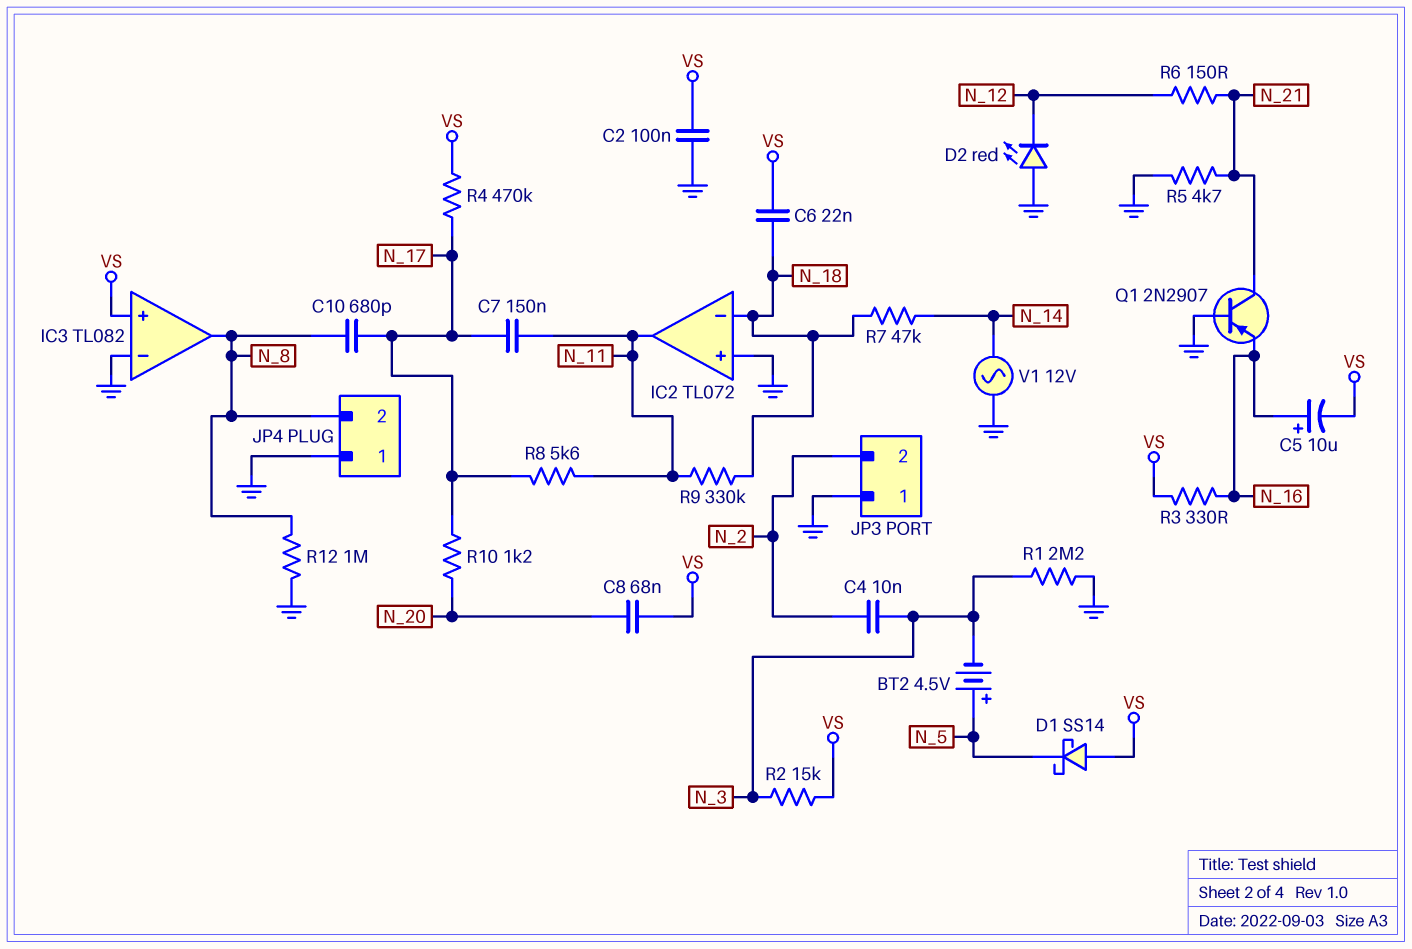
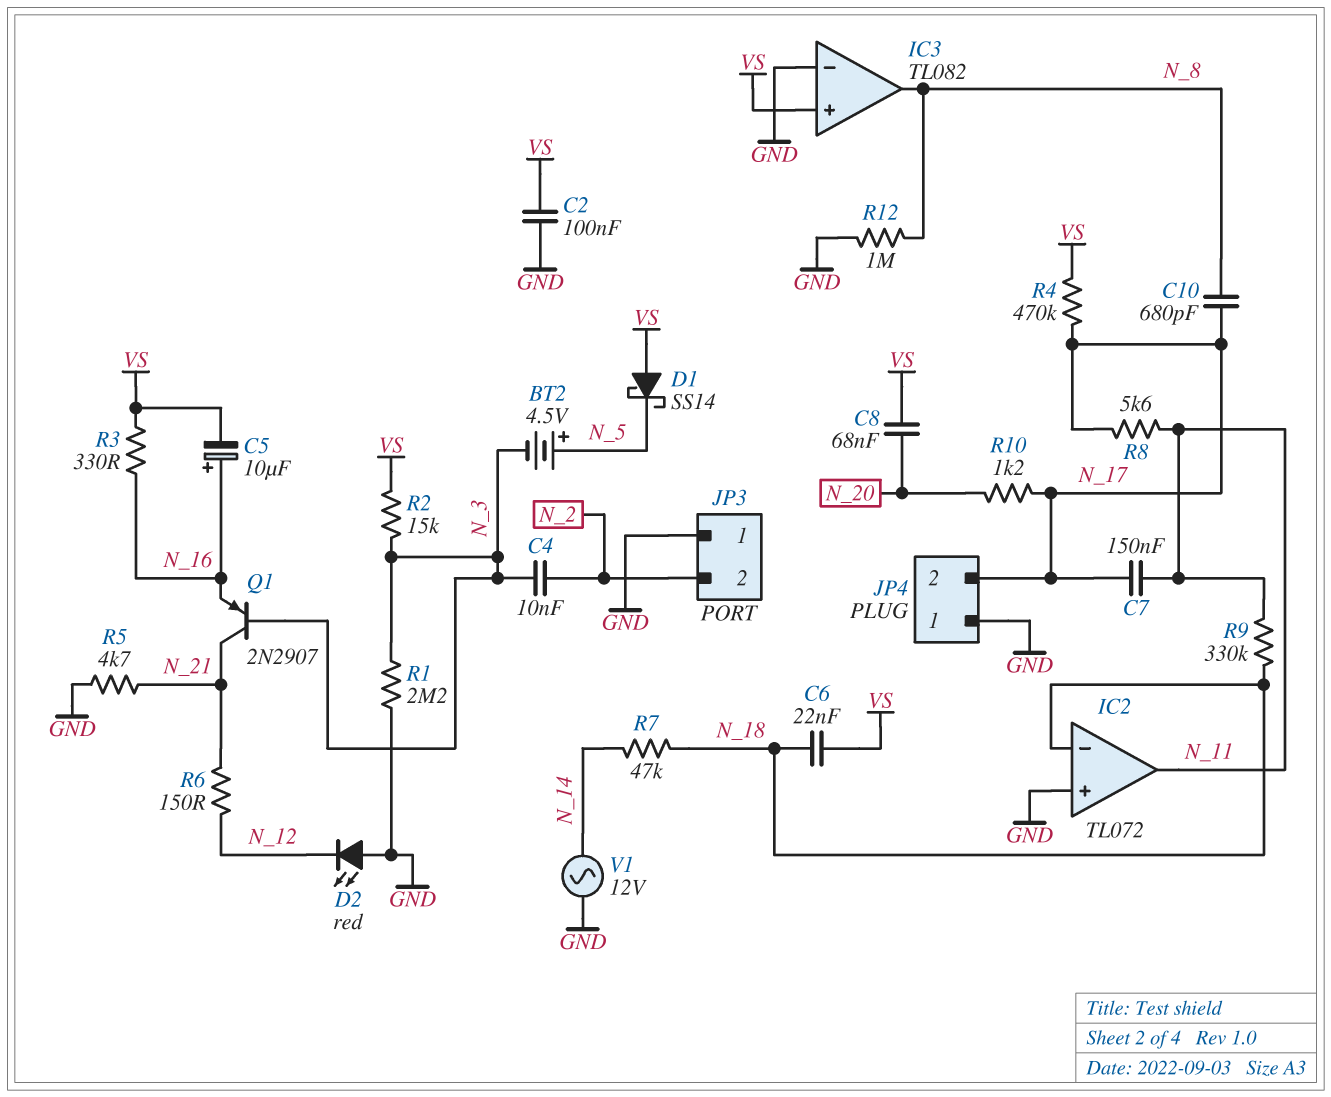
JP4 pin 2: N_8 -> N_17
Q1: PNP 2N2907 (B GND, C N_21, E N_16) -> PNP 2N2907 (B N_3, C N_21, E N_16)

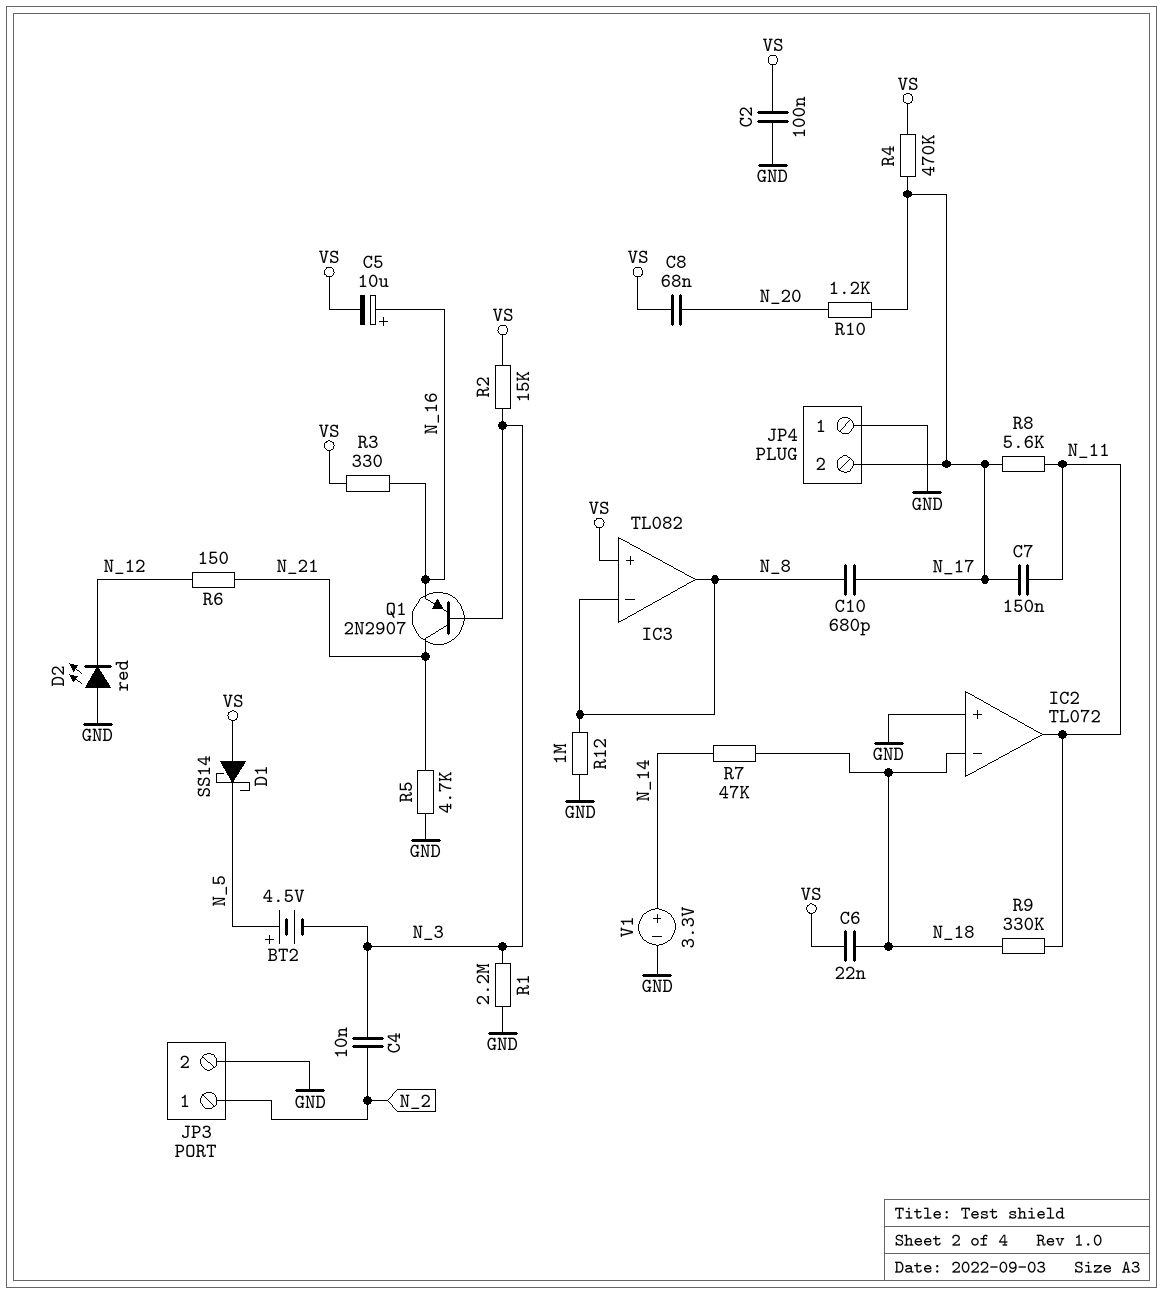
IC3 pin in-: GND -> N_8
JP3 pin 1: GND -> N_2
JP3 pin 2: N_2 -> GND
V1: AC 12V (GND, N_14) -> 3.3V (plus N_14, minus GND)

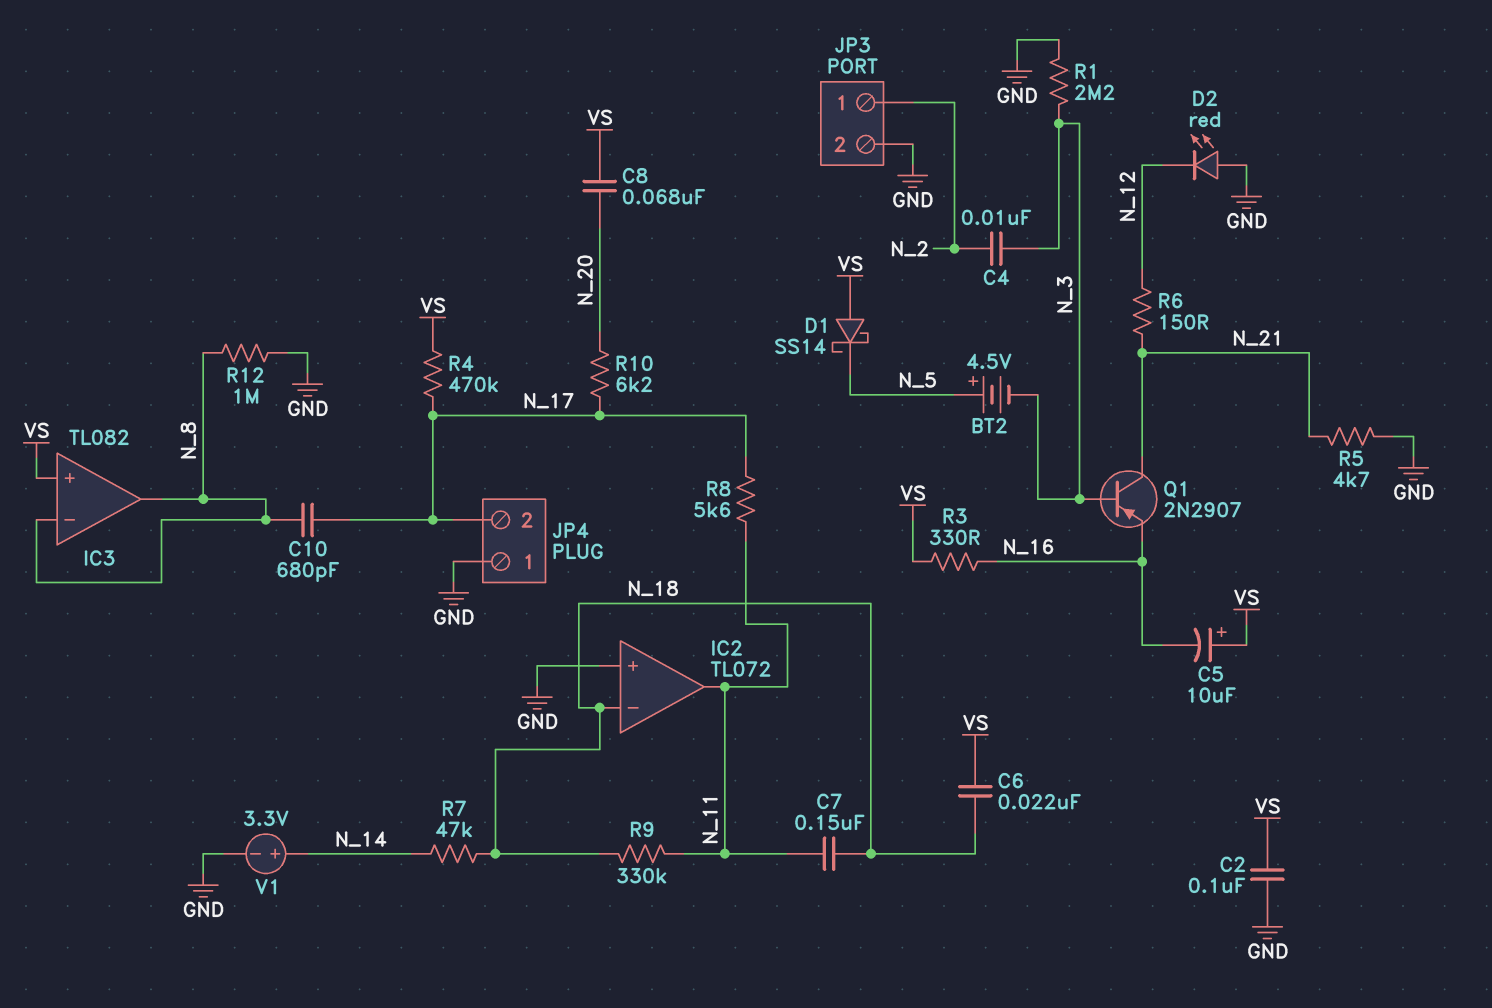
C5: 10uF (plus N_16, minus VS) -> 10uF (plus VS, minus N_16)
C7: 150nF (N_11, N_17) -> 150nF (N_11, N_18)
R2: 15k (N_3, VS) -> none
R10: 1.2k (N_17, N_20) -> 6.2k (N_17, N_20)

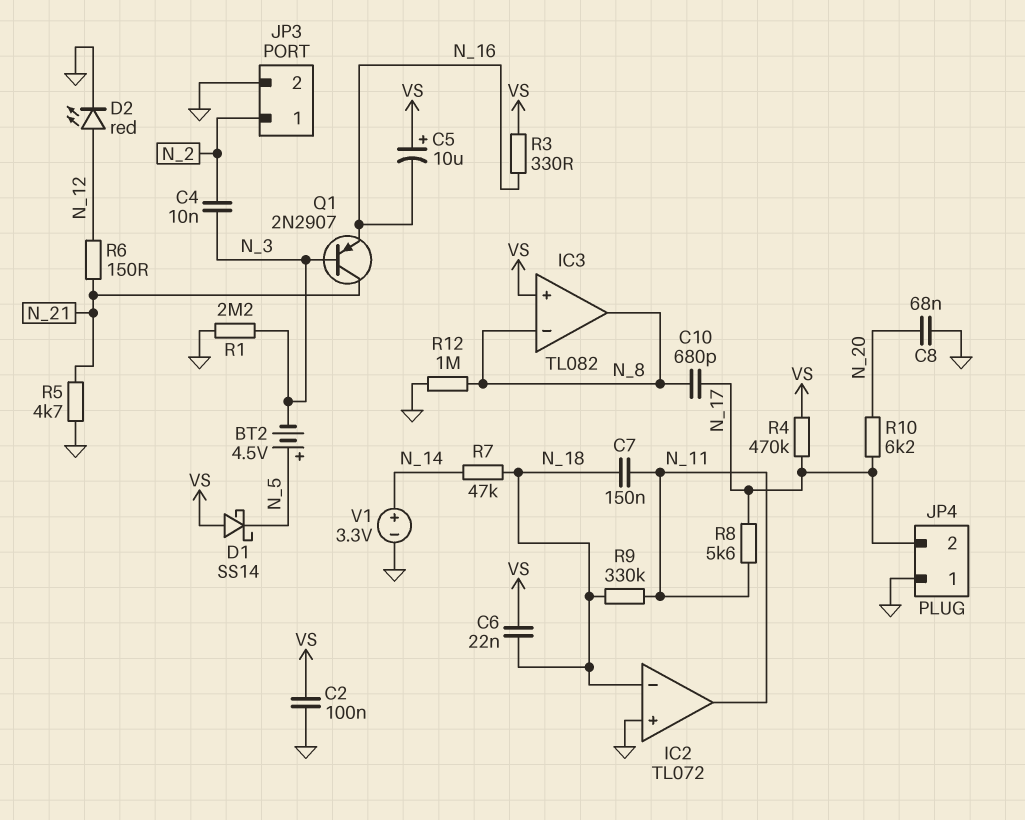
C8: 68nF (N_20, VS) -> 68nF (GND, N_20)
D2: LED red (A GND, K N_12) -> LED red (A N_12, K GND)

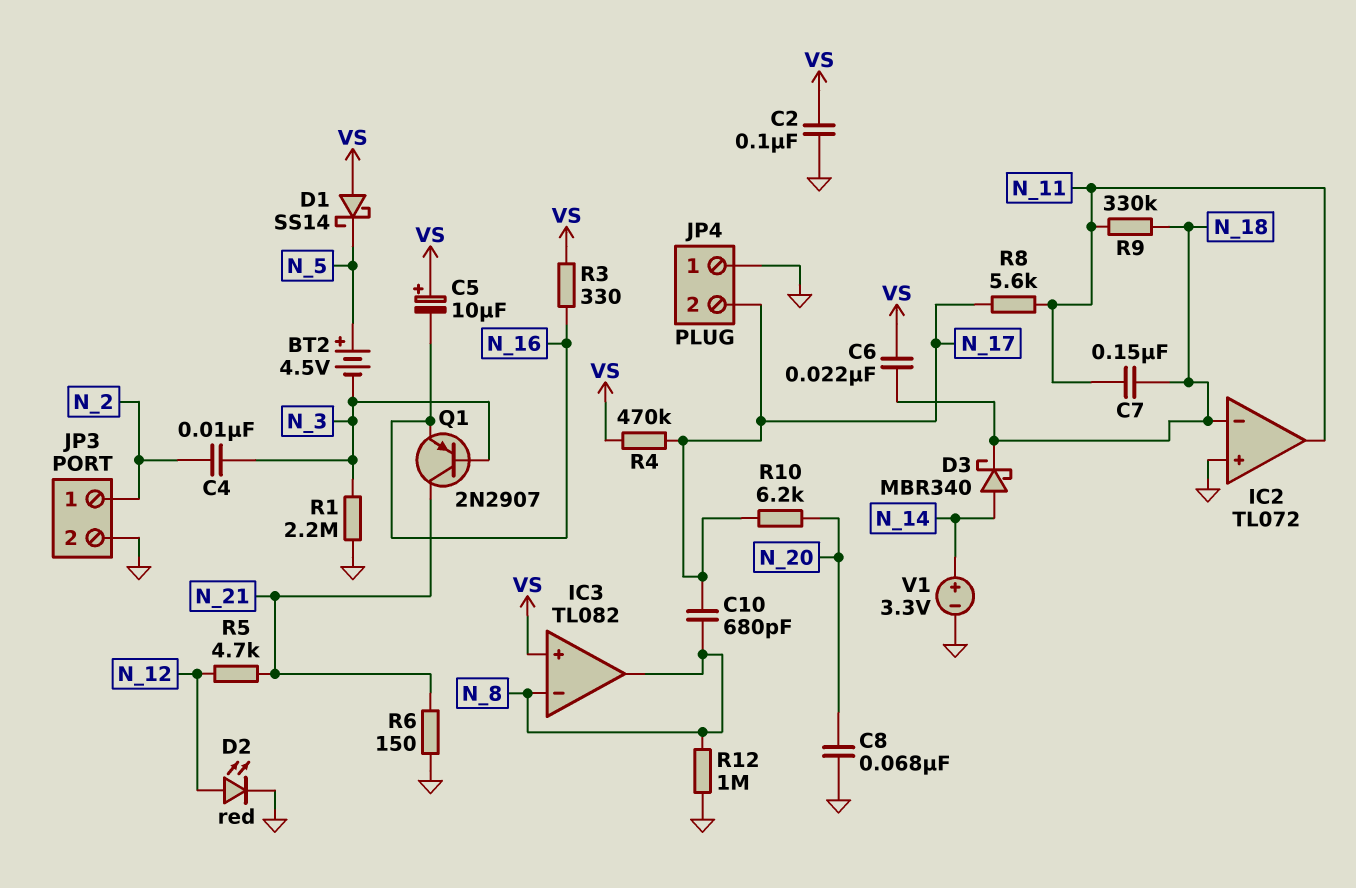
D3: none -> schottky MBR340 (A N_14, K N_18)
R5: 4.7k (GND, N_21) -> 4.7k (N_12, N_21)
R6: 150 (N_12, N_21) -> 150 (GND, N_21)
R7: 47k (N_14, N_18) -> none

